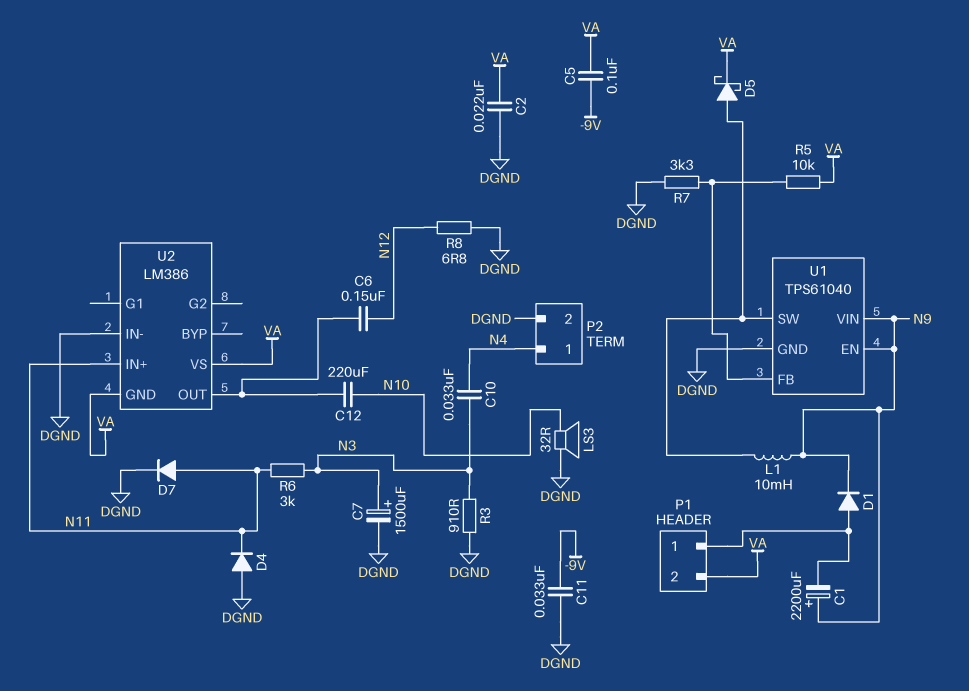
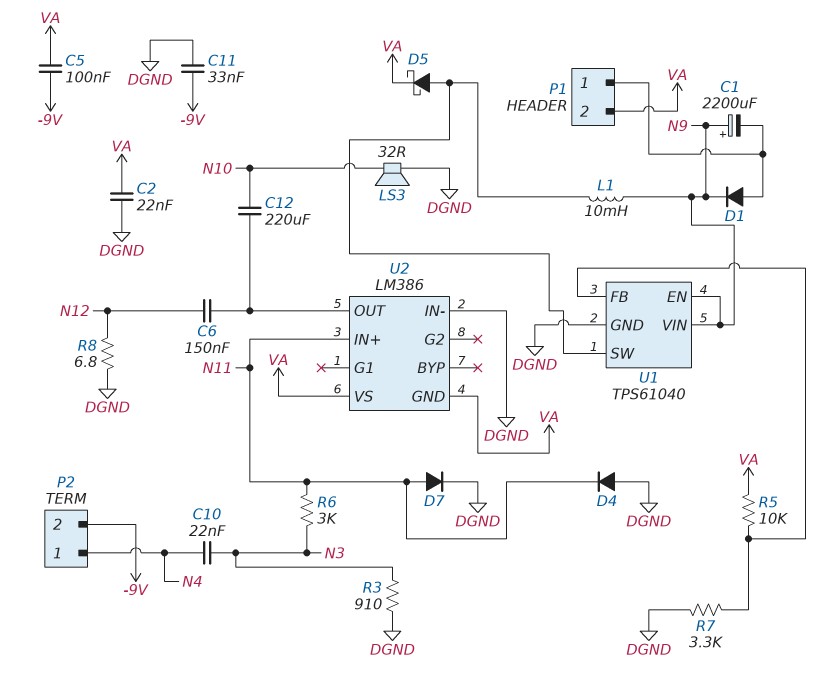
C7: 1500uF (plus N3, minus DGND) -> none
C10: 33nF (N3, N4) -> 22nF (N3, N4)
P2 pin 2: DGND -> -9V

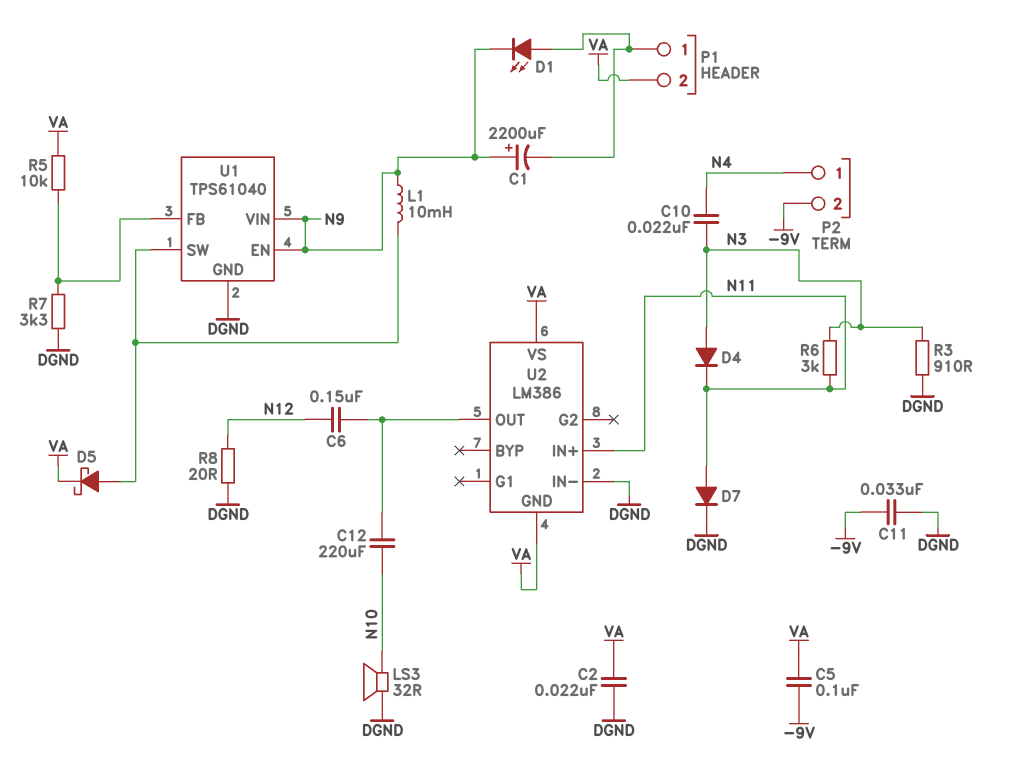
D1: diode (A P1/1, K N9) -> LED (A P1/1, K N9)
D4: diode (A DGND, K N11) -> diode (A N3, K N11)
R8: 6.8 (DGND, N12) -> 20 (DGND, N12)

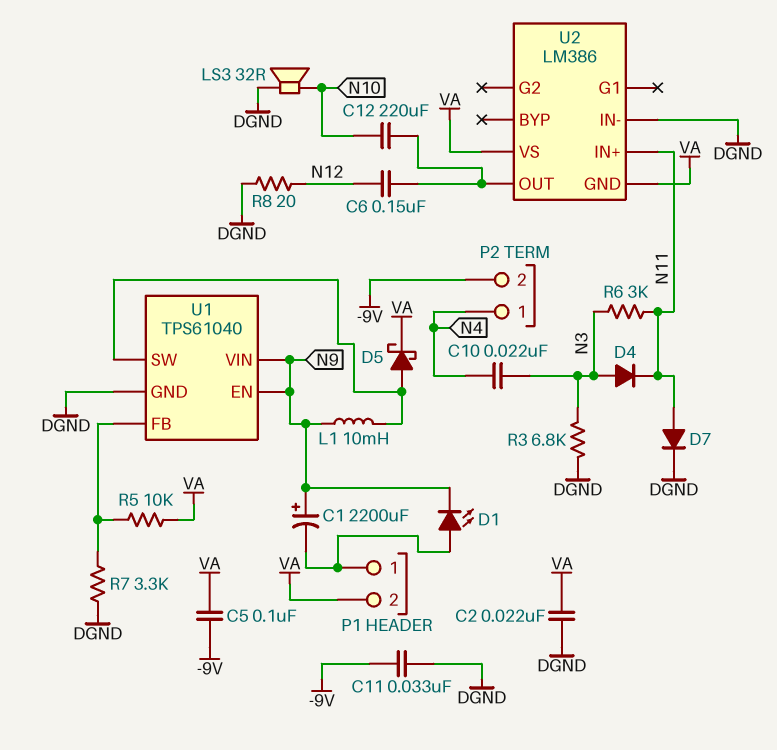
R3: 910 (DGND, N3) -> 6.8k (DGND, N3)

